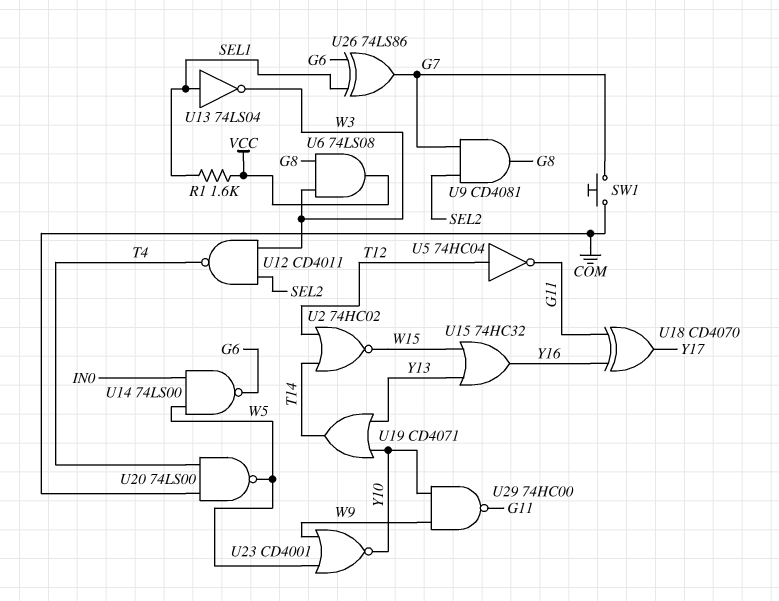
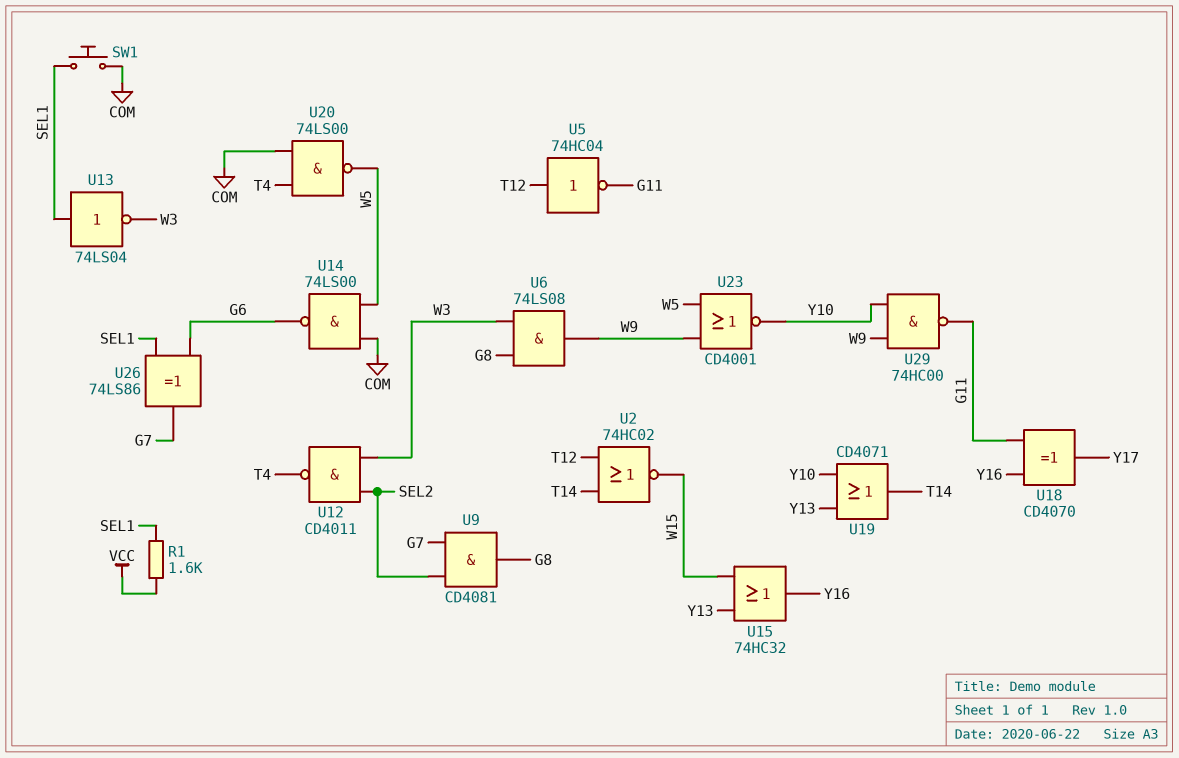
SW1: button (COM, G7) -> button (COM, SEL1)
U6: AND 74LS08 (in G8, in W3, out VCC) -> AND 74LS08 (in G8, in W3, out W9)
U14: NAND 74LS00 (in IN0, in W5, out G6) -> NAND 74LS00 (in COM, in W5, out G6)

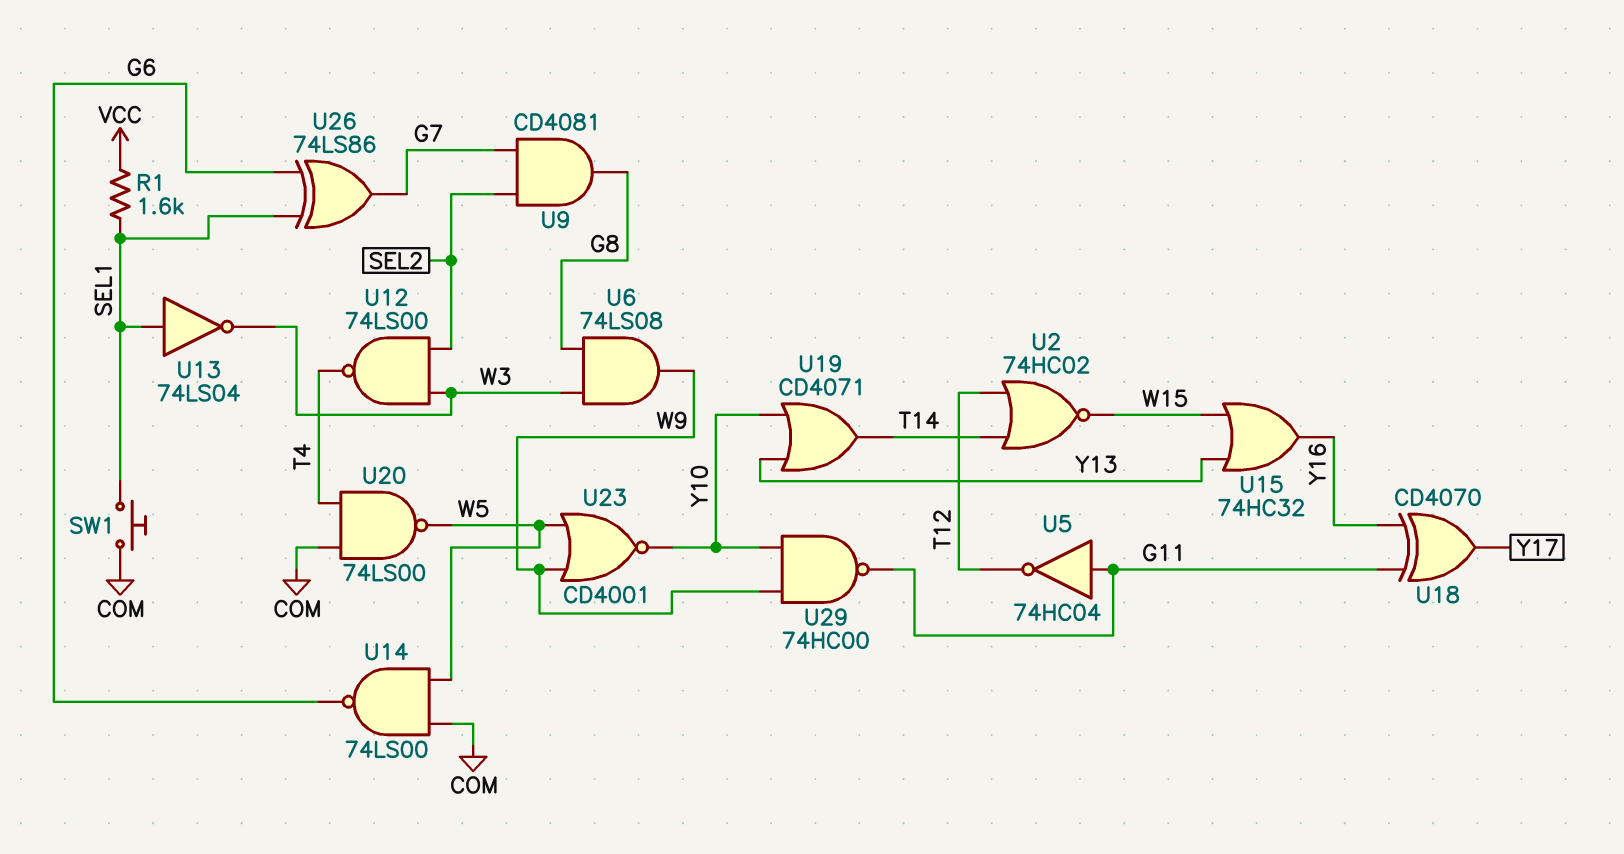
U5: NOT 74HC04 (in T12, out G11) -> NOT 74HC04 (in G11, out T12)
U12: NAND CD4011 (in SEL2, in W3, out T4) -> NAND 74LS00 (in SEL2, in W3, out T4)

